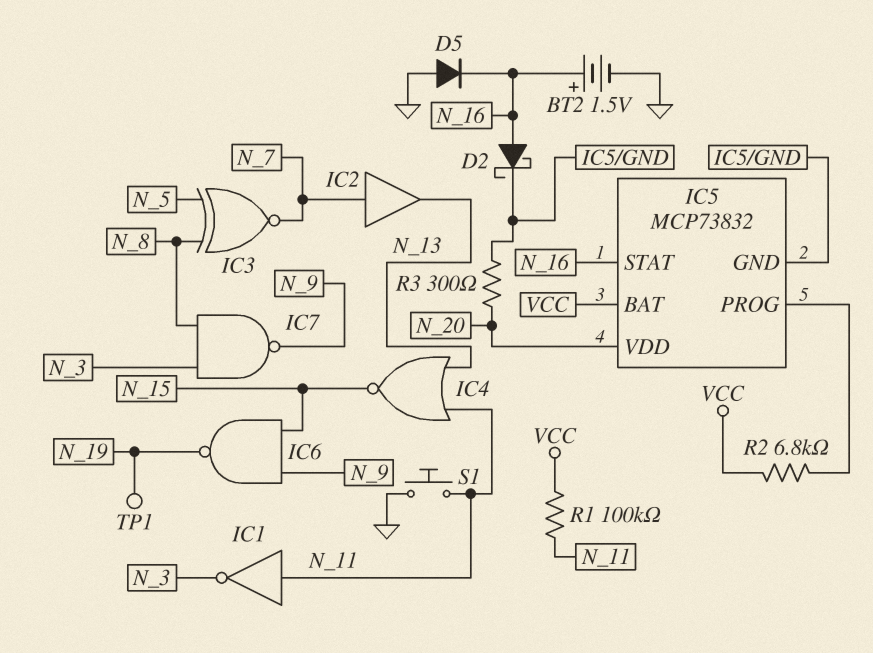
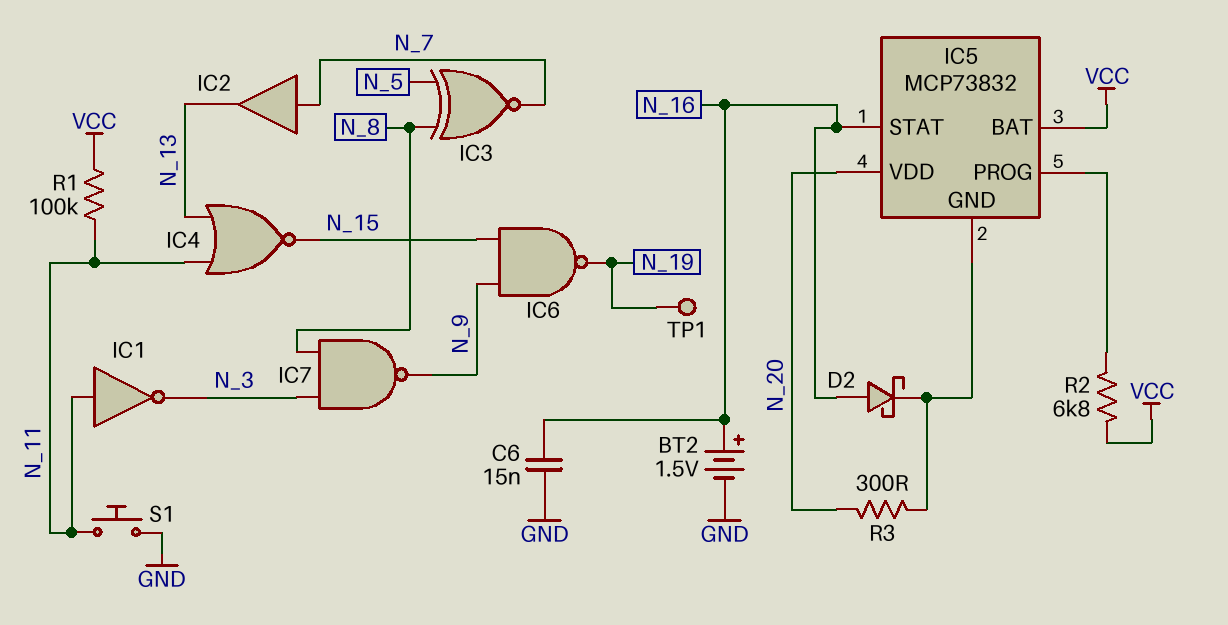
C6: none -> 15nF (GND, N_16)
D5: diode (A GND, K N_16) -> none

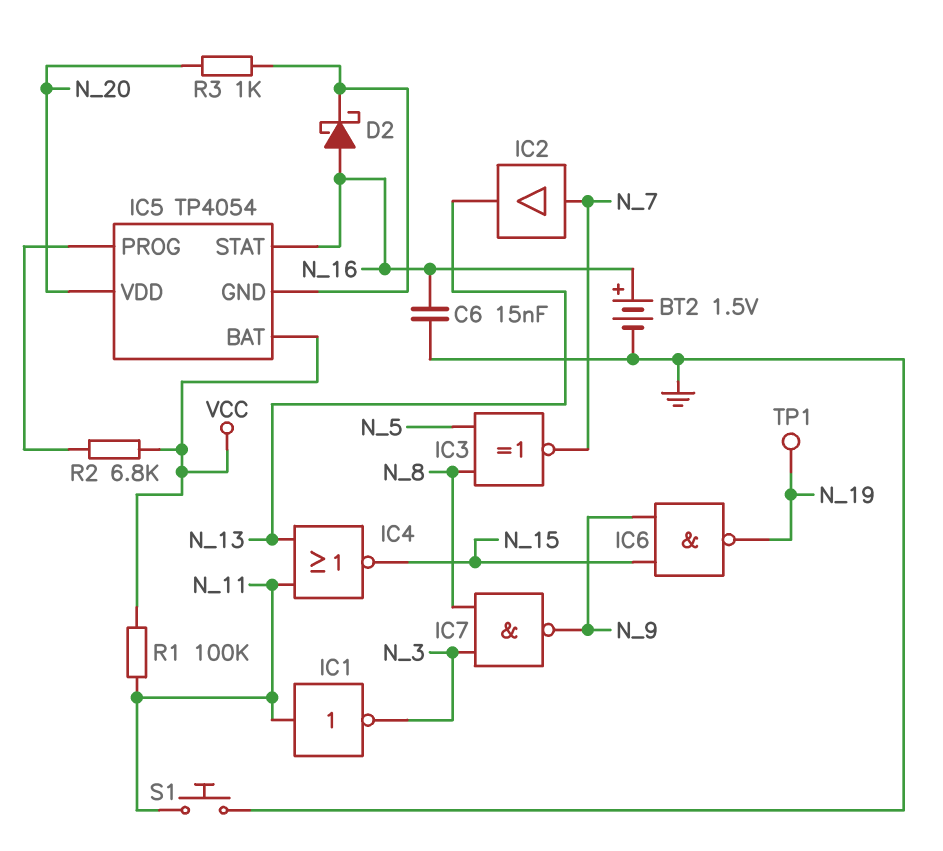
IC5: MCP73832 -> TP4054
R3: 300 (IC5/GND, N_20) -> 1k (IC5/GND, N_20)

